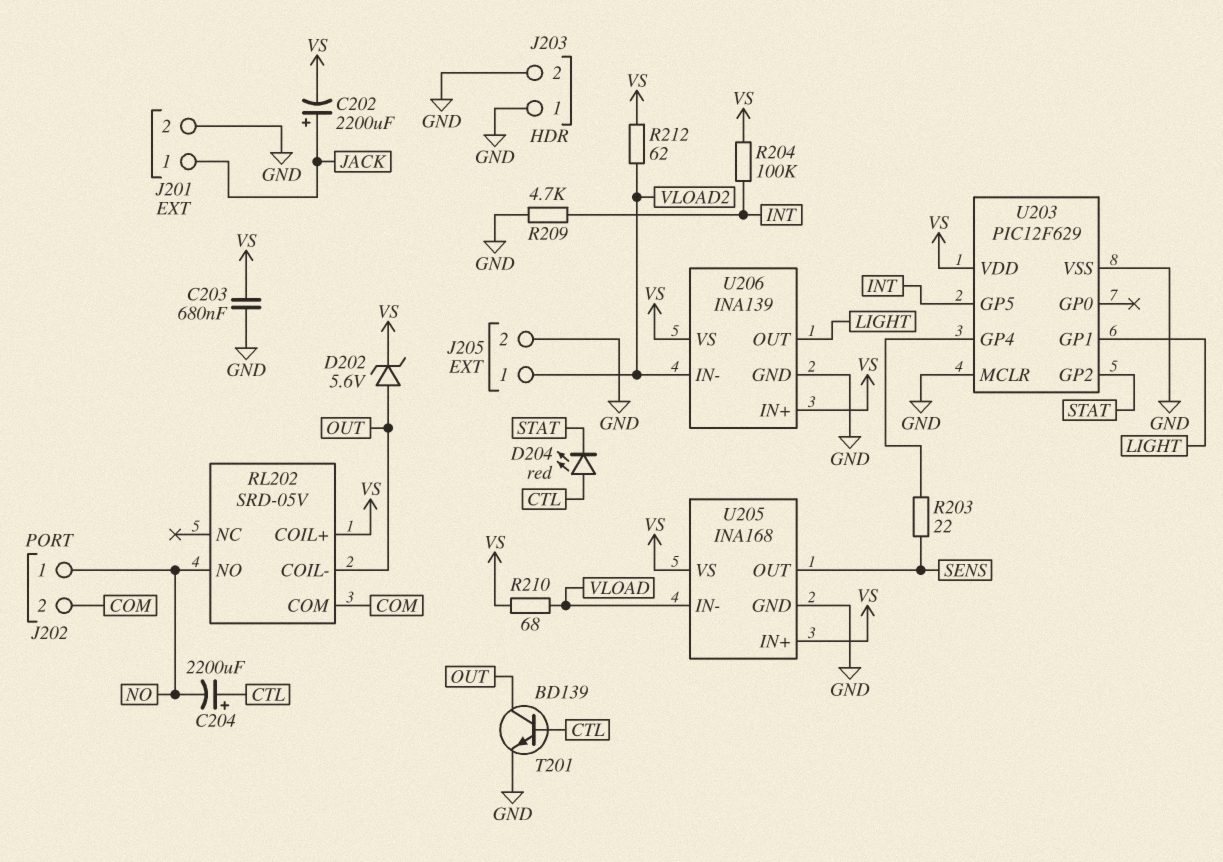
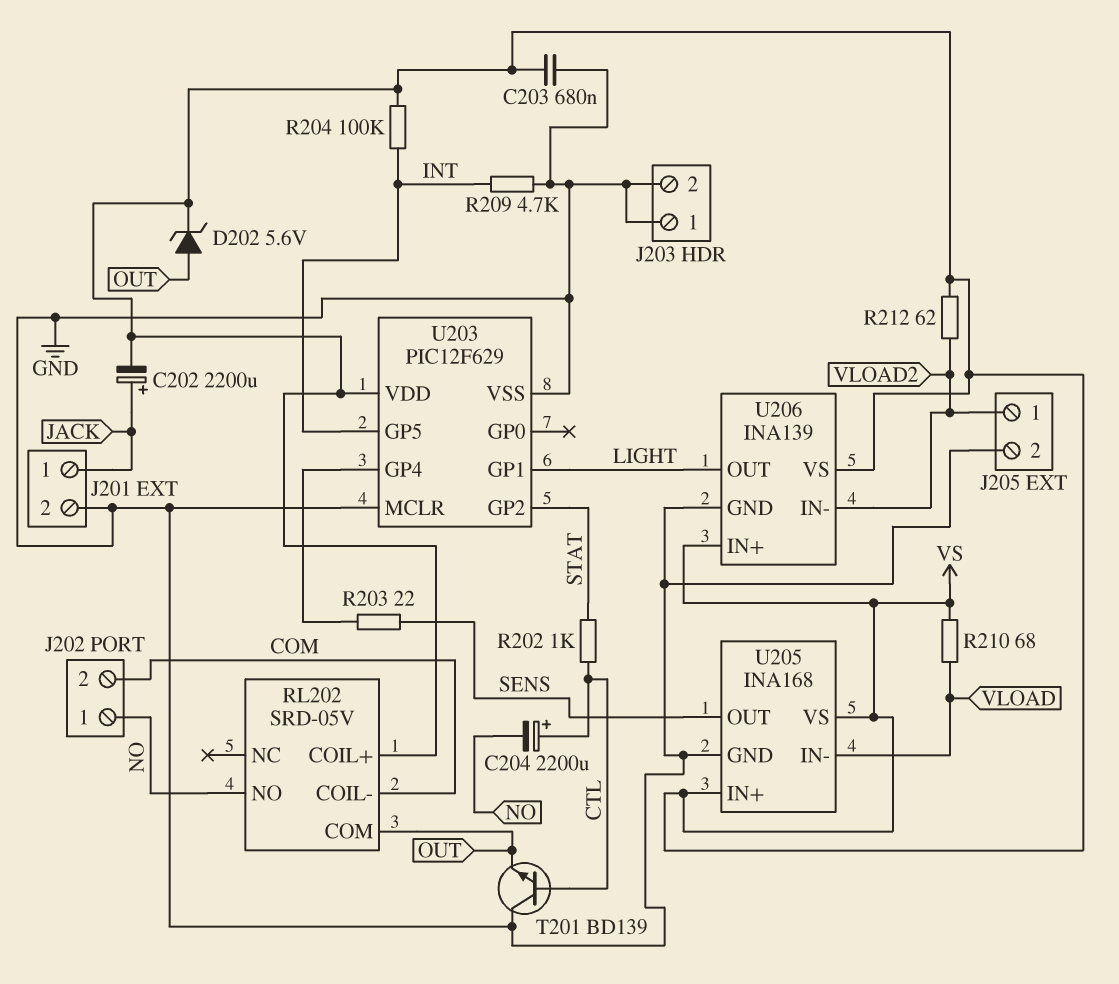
D204: LED red (A CTL, K STAT) -> none
R202: none -> 1k (CTL, STAT)
RL202 pin COIL-: OUT -> COM
RL202 pin COM: COM -> OUT
T201: NPN BD139 (B CTL, C OUT, E GND) -> NPN BD139 (B CTL, C GND, E OUT)

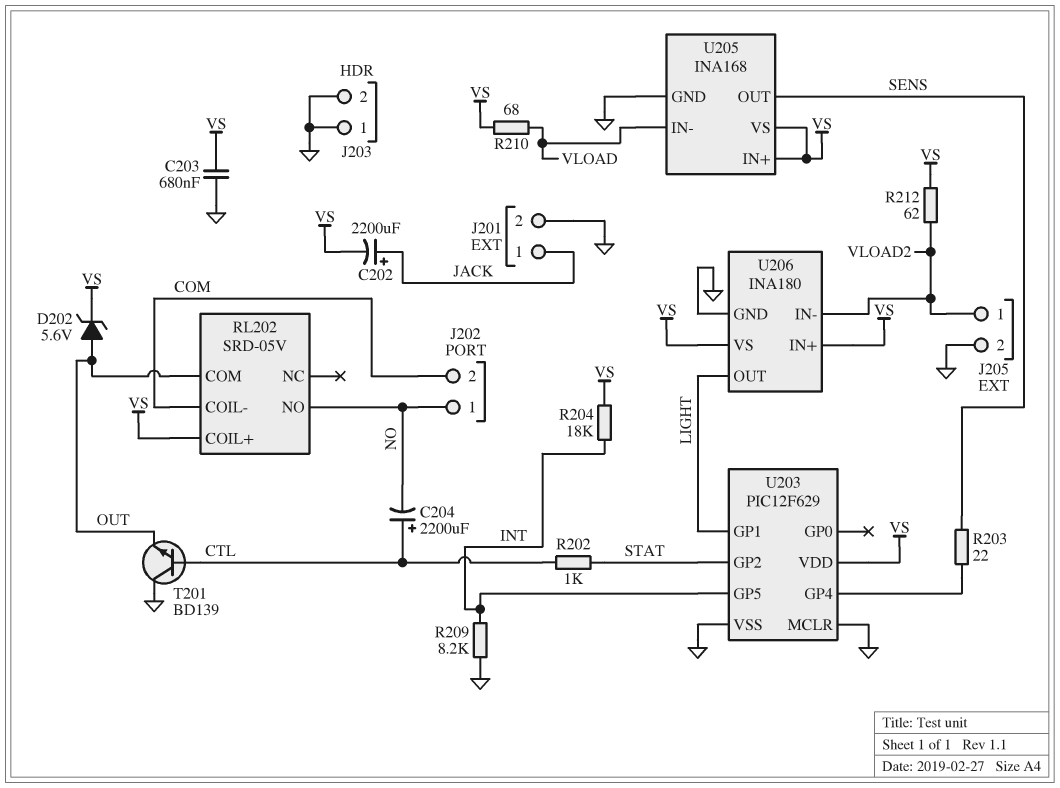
R204: 100k (INT, VS) -> 18k (INT, VS)
R209: 4.7k (GND, INT) -> 8.2k (GND, INT)
U206: INA139 -> INA180

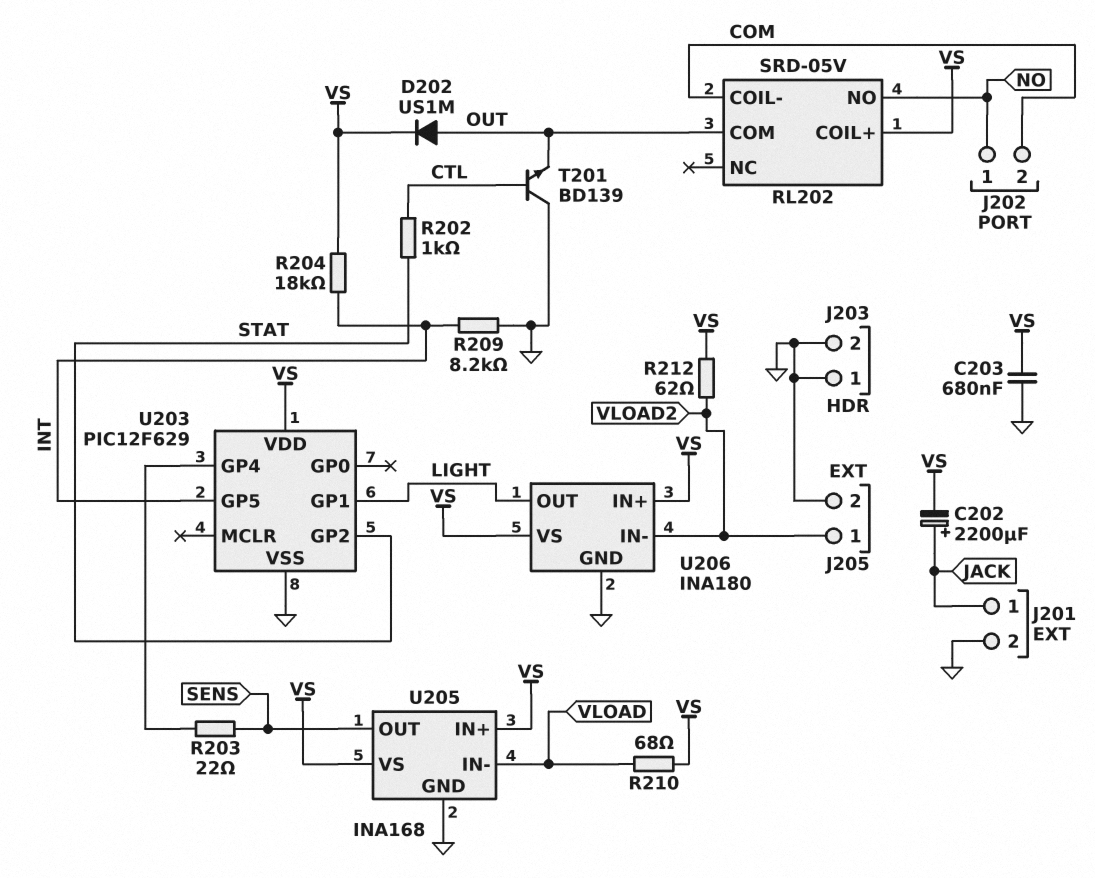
C204: 2200uF (plus CTL, minus NO) -> none
D202: zener 5.6V (A OUT, K VS) -> diode US1M (A OUT, K VS)
U203 pin MCLR: GND -> none

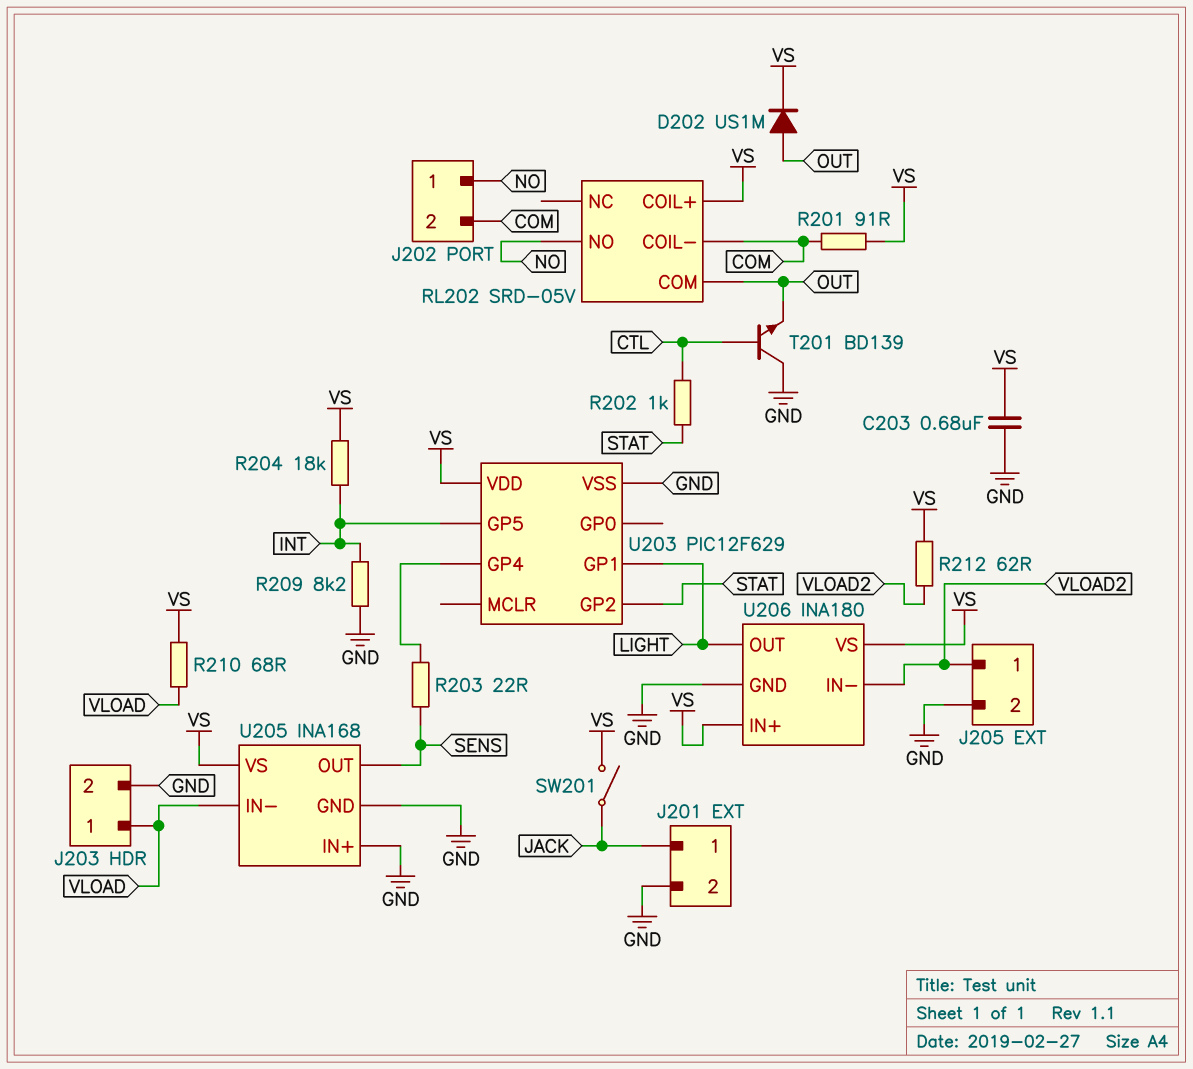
C202: 2200uF (plus JACK, minus VS) -> none
J203 pin 1: GND -> VLOAD
R201: none -> 91 (COM, VS)
SW201: none -> switch (JACK, VS)
U205 pin IN+: VS -> GND

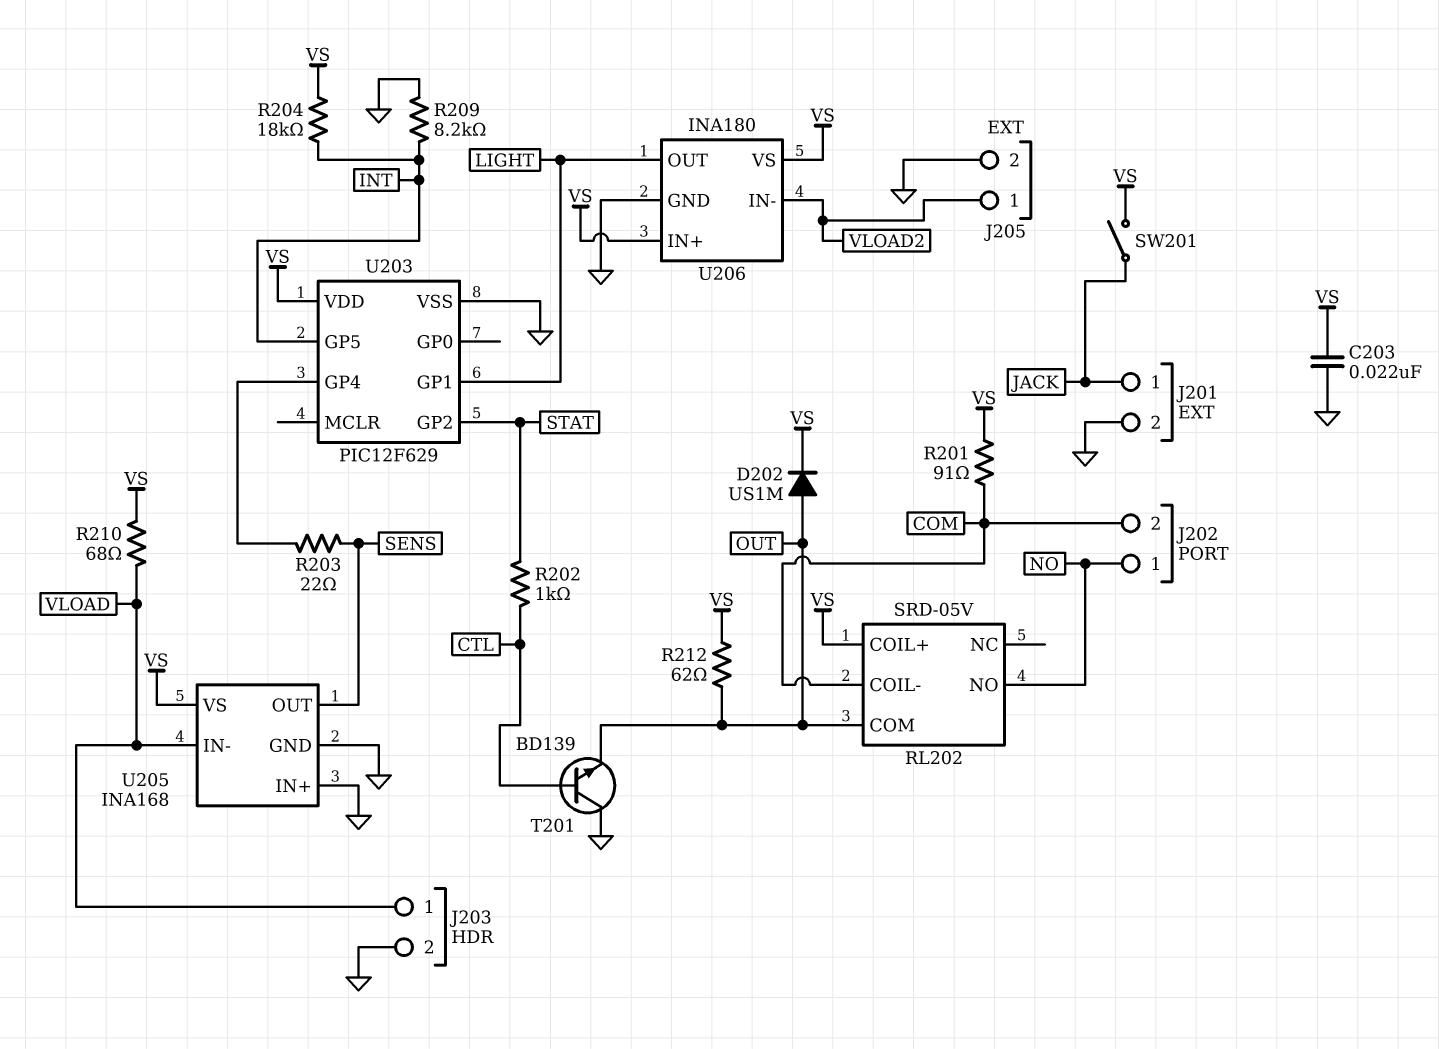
C203: 680nF (GND, VS) -> 22nF (GND, VS)
R212: 62 (VLOAD2, VS) -> 62 (OUT, VS)

